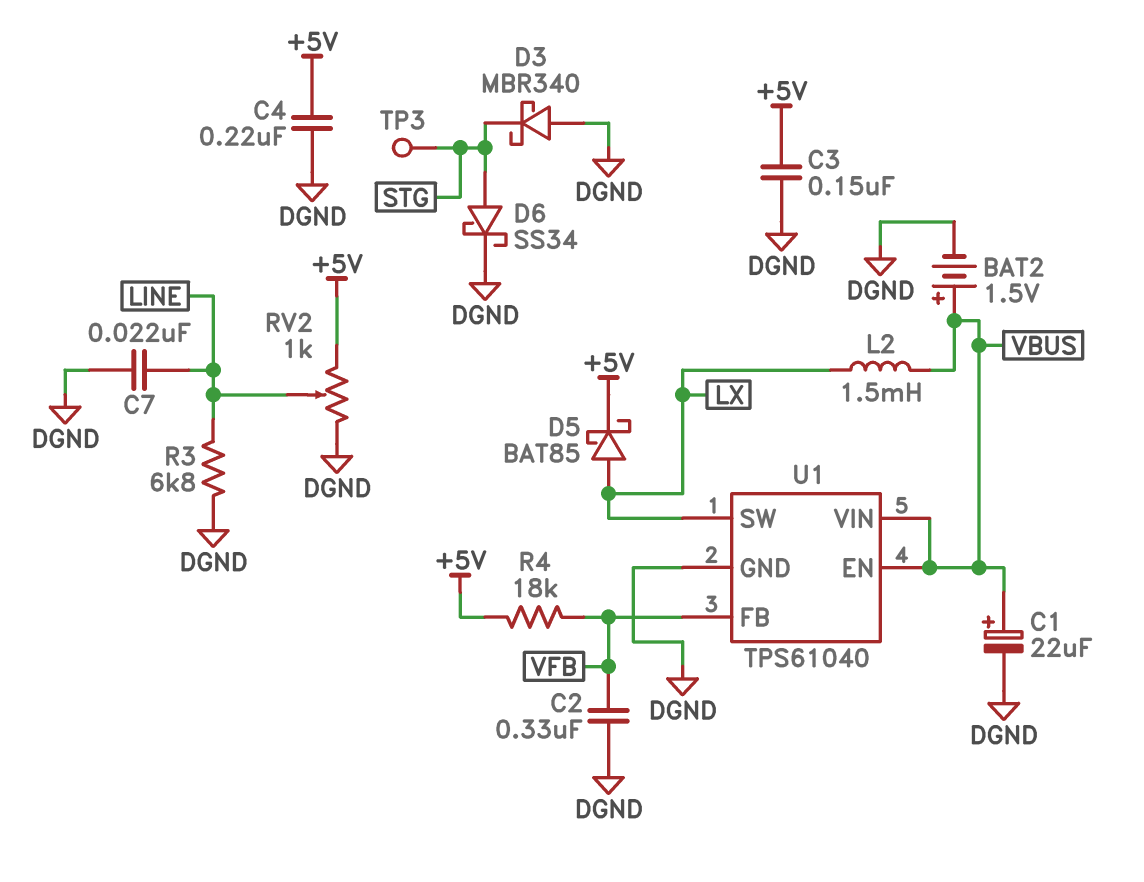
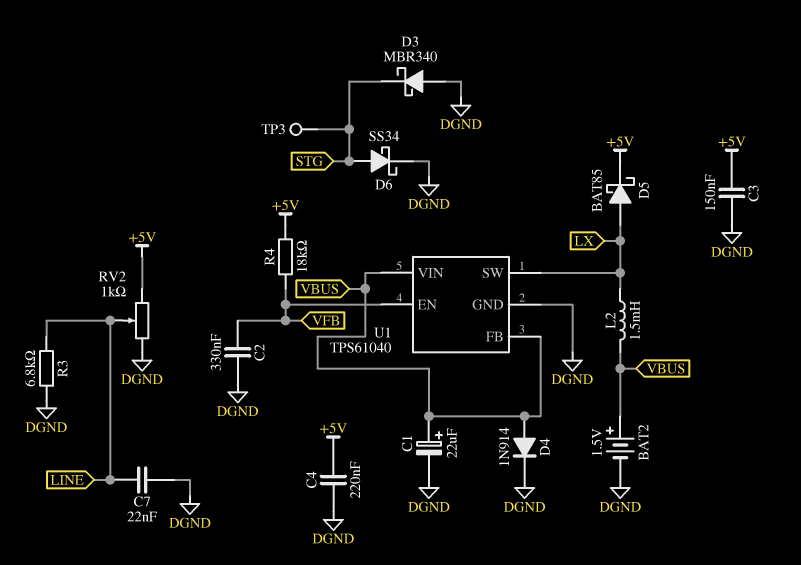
D4: none -> diode 1N914 (A VBUS, K DGND)
U1 pin EN: VBUS -> VFB
U1 pin FB: VFB -> VBUS

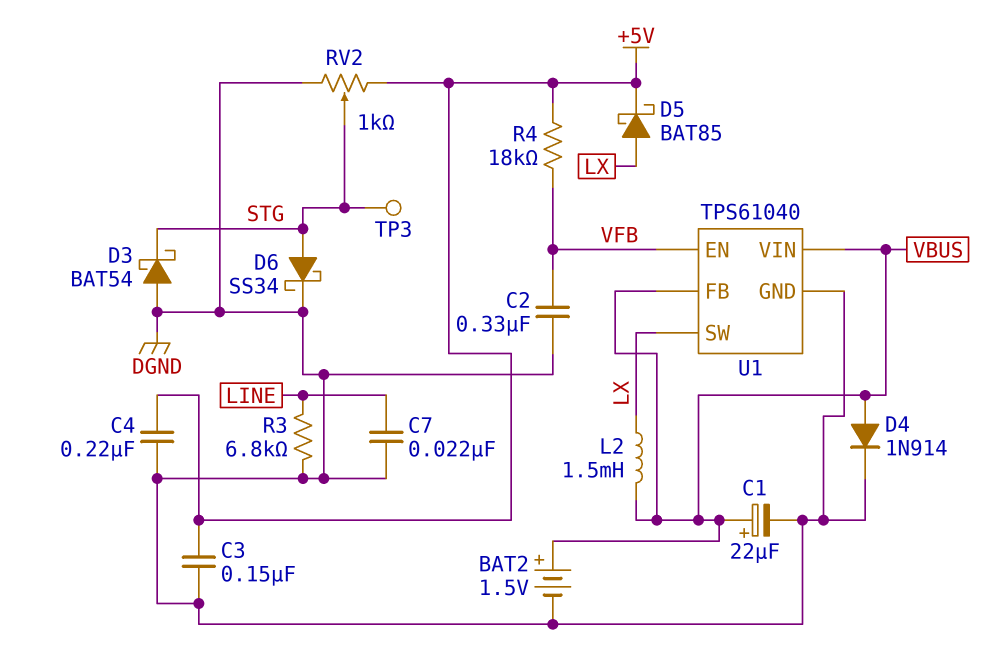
D3: schottky MBR340 (A DGND, K STG) -> schottky BAT54 (A DGND, K STG)
RV2: 1k (+5V, DGND, wiper LINE) -> 1k (+5V, DGND, wiper STG)

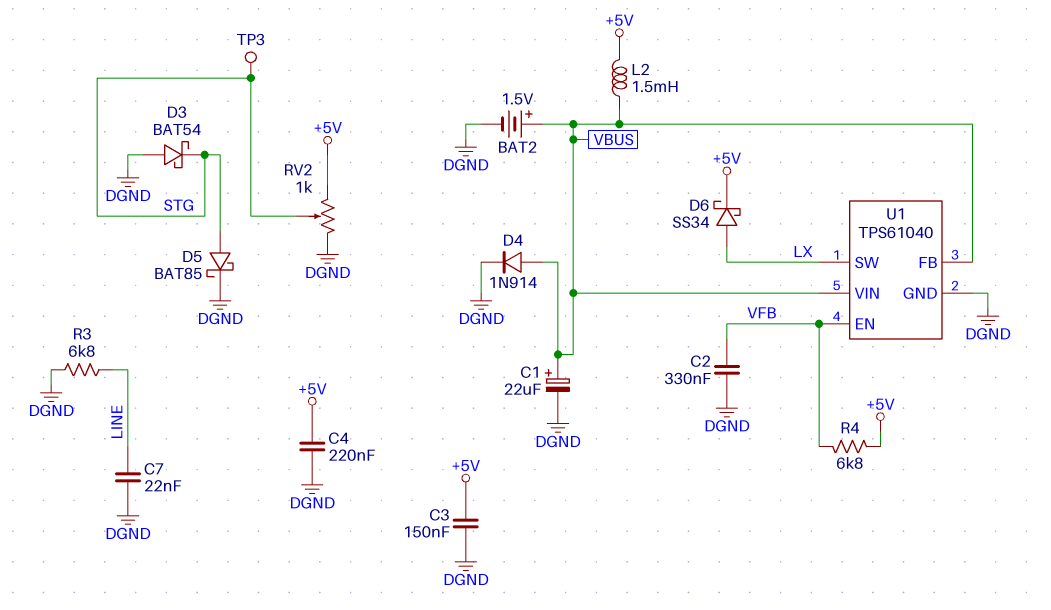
D5: schottky BAT85 (A LX, K +5V) -> schottky BAT85 (A STG, K DGND)
D6: schottky SS34 (A STG, K DGND) -> schottky SS34 (A LX, K +5V)
L2: 1.5mH (LX, VBUS) -> 1.5mH (+5V, VBUS)
R4: 18k (+5V, VFB) -> 6.8k (+5V, VFB)

